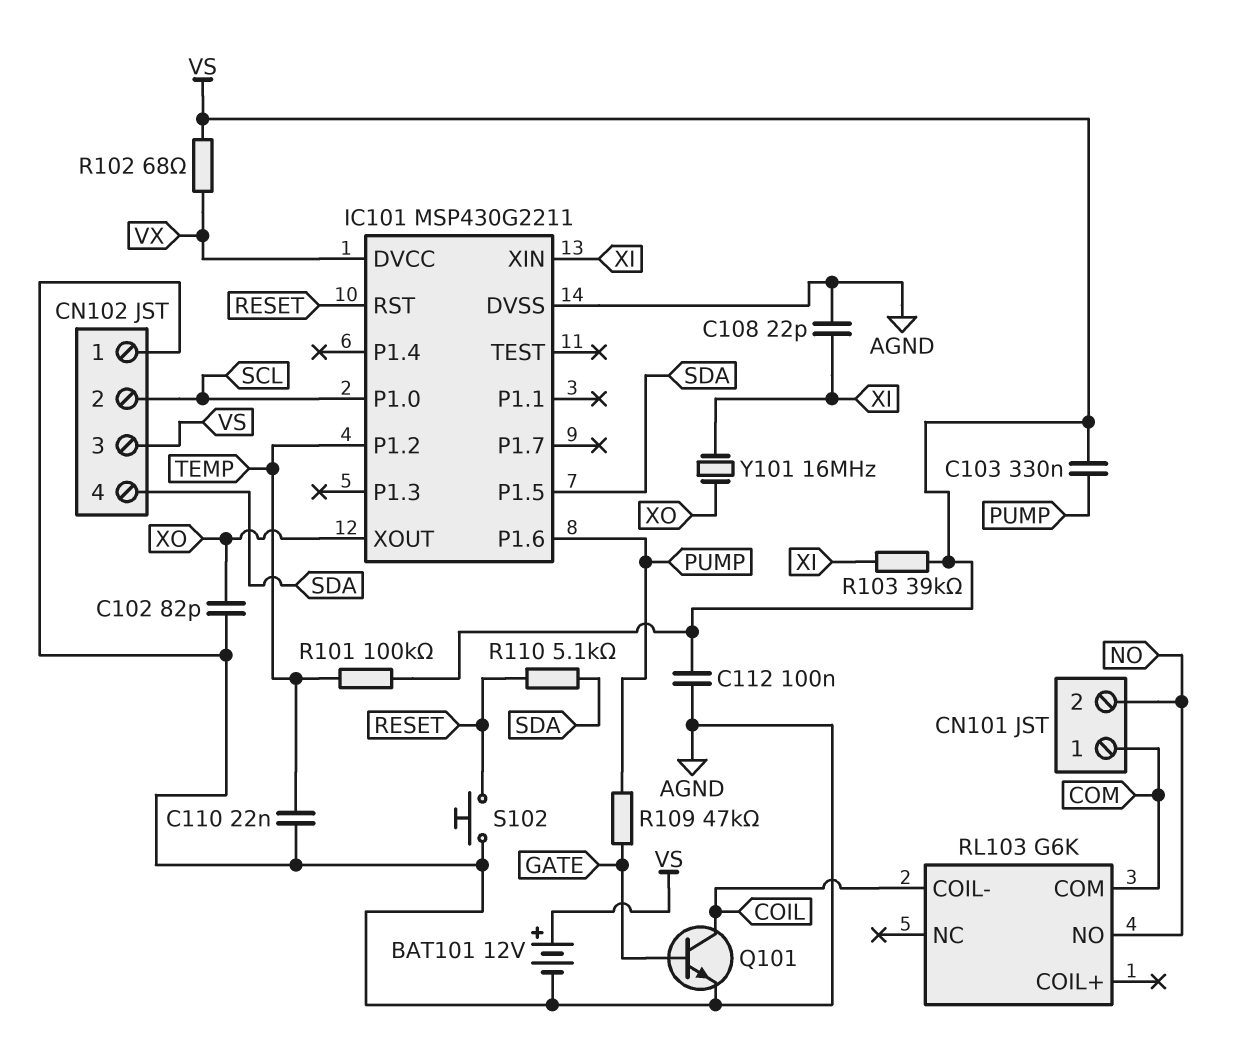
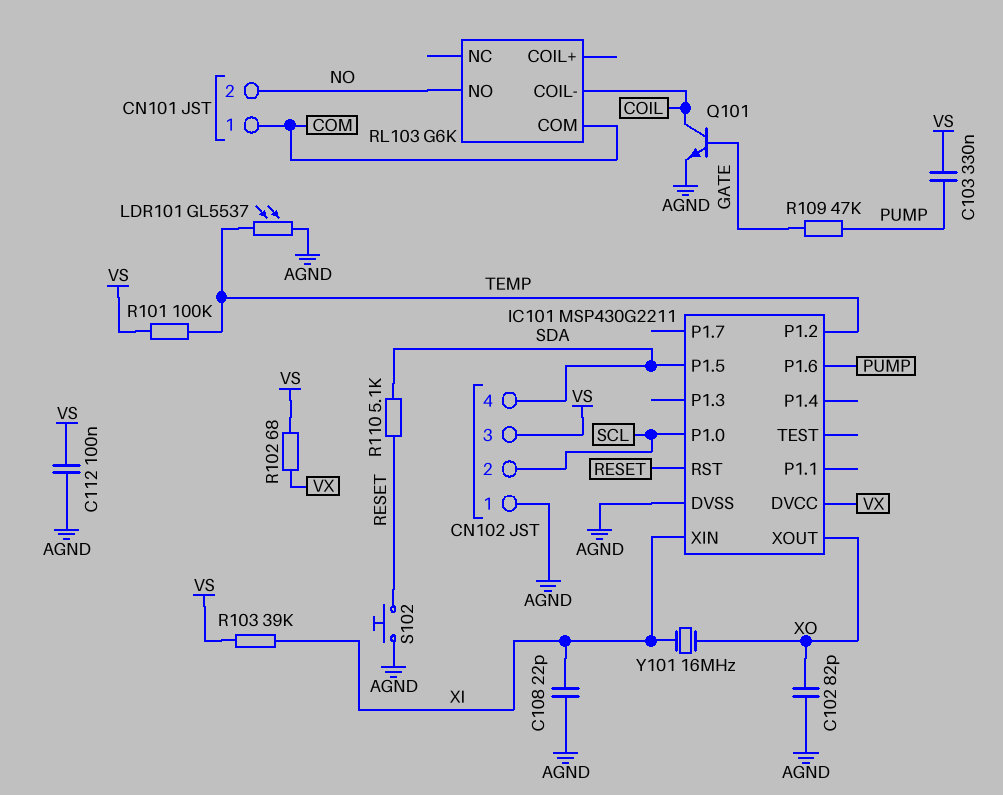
BAT101: 12V (plus VS, minus AGND) -> none
C110: 22nF (AGND, TEMP) -> none
LDR101: none -> GL5537 (AGND, TEMP)

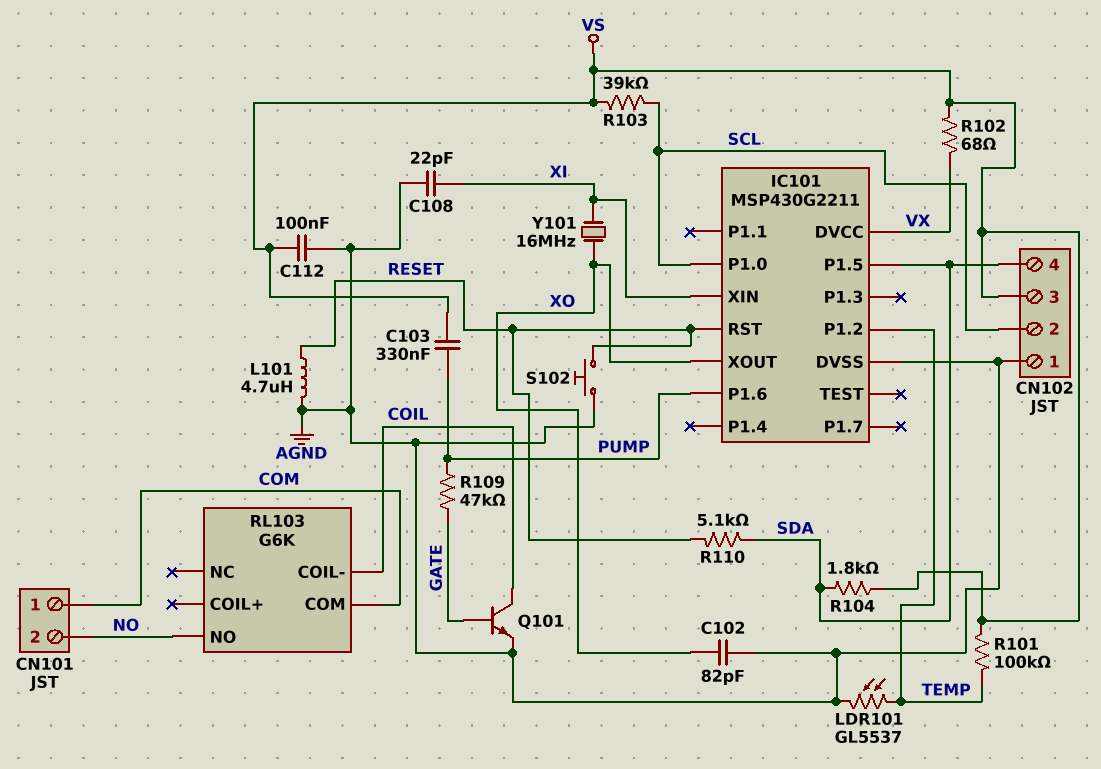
L101: none -> 4.7uH (AGND, RESET)
R103: 39k (VS, XI) -> 39k (SCL, VS)
R104: none -> 1.8k (SDA, VS)

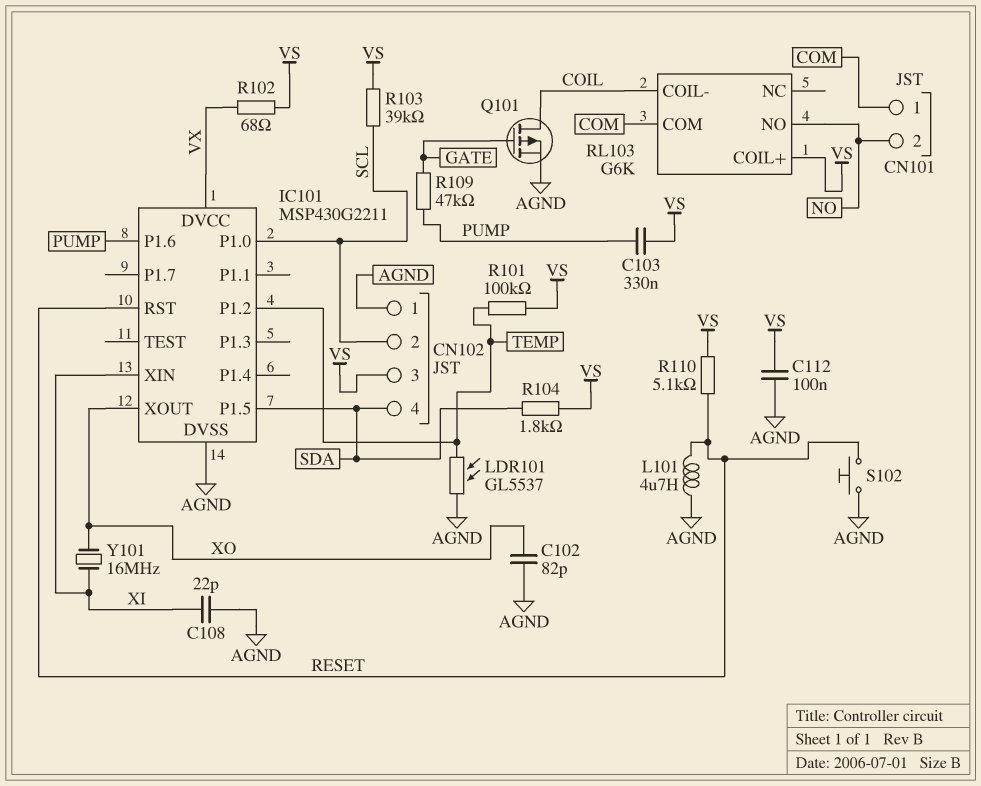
Q101: NPN (B GATE, C COIL, E AGND) -> PMOS (G GATE, D COIL, S AGND)
R110: 5.1k (RESET, SDA) -> 5.1k (RESET, VS)
RL103 pin COIL+: none -> VS

